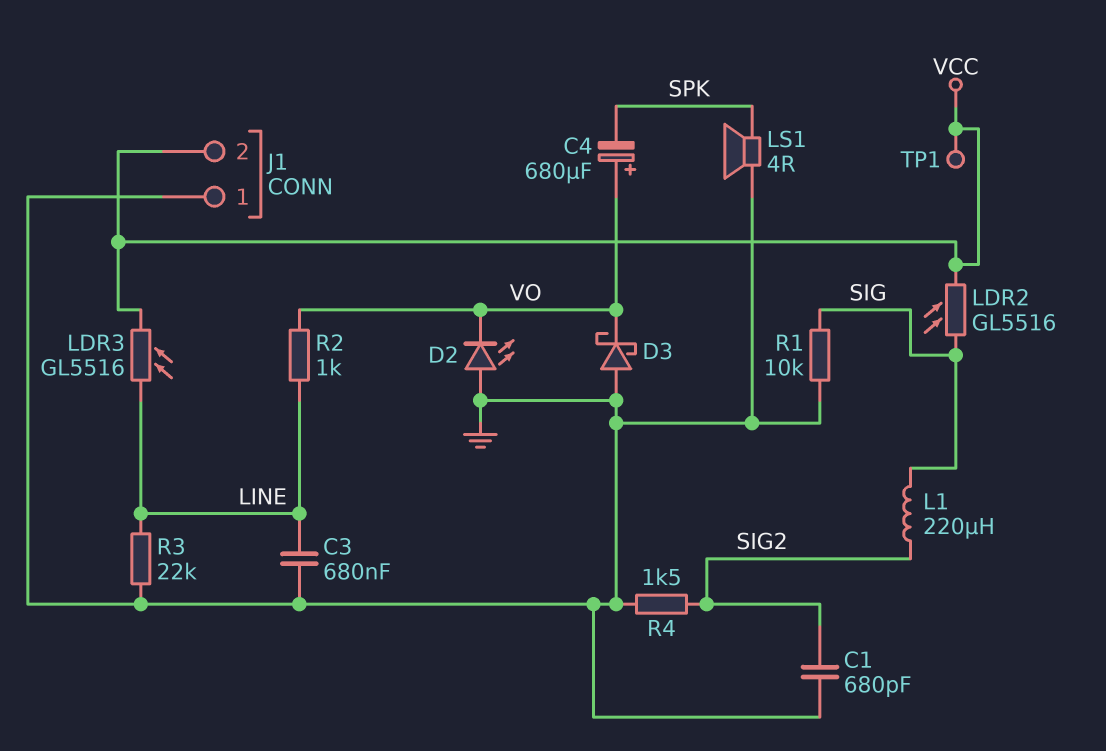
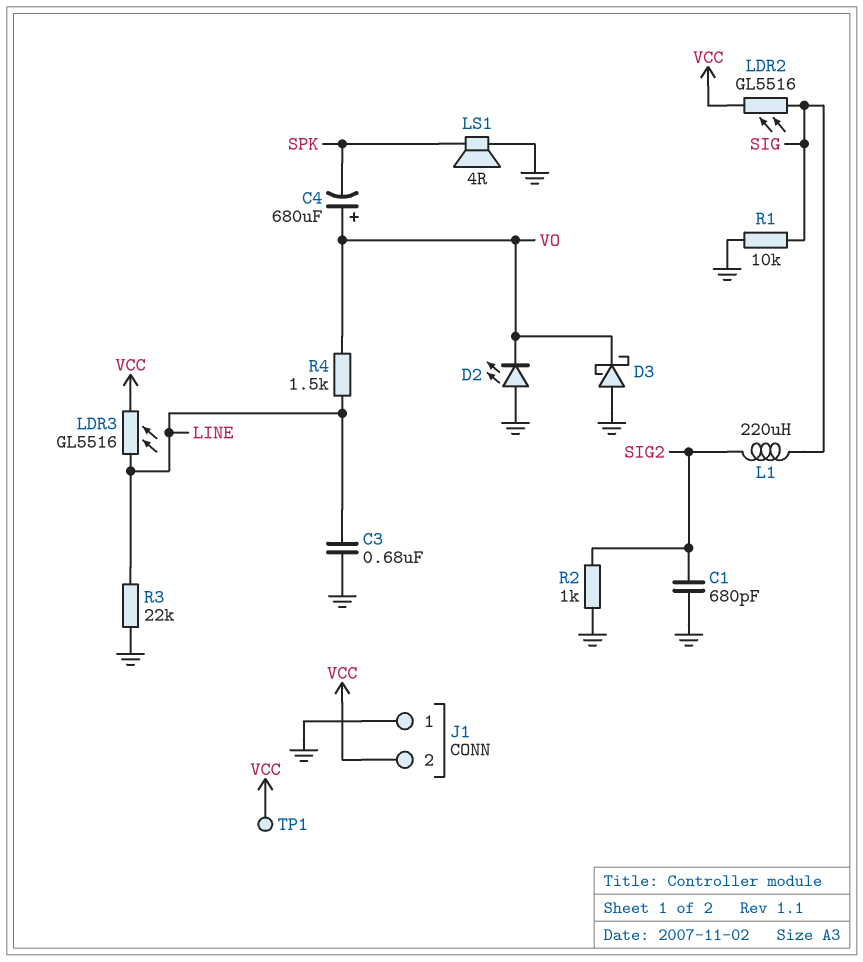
R2: 1k (LINE, VO) -> 1k (GND, SIG2)
R4: 1.5k (GND, SIG2) -> 1.5k (LINE, VO)

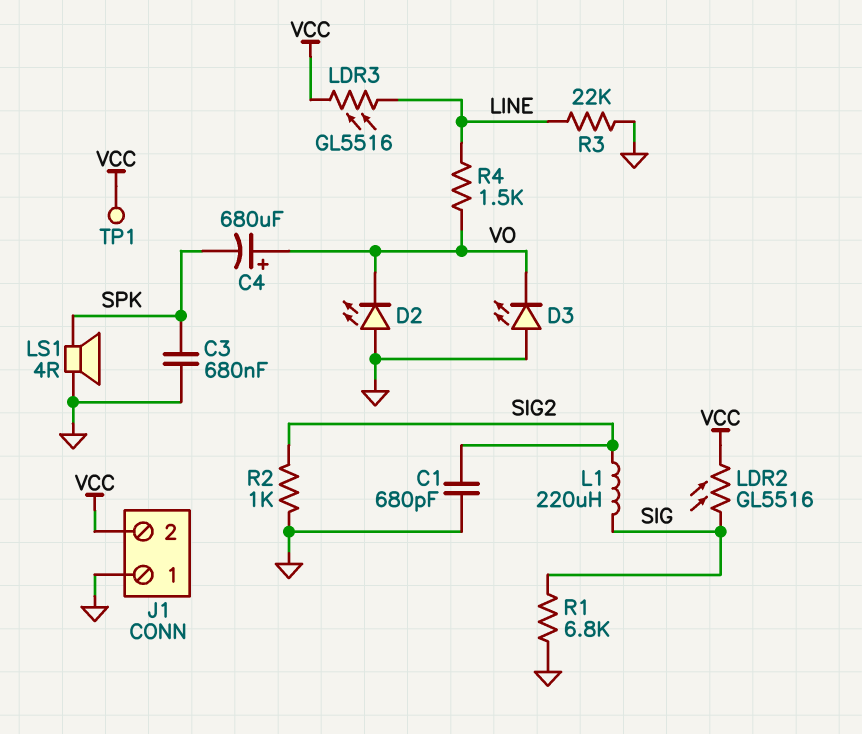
C3: 680nF (GND, LINE) -> 680nF (GND, SPK)
D3: schottky (A GND, K VO) -> LED (A GND, K VO)
R1: 10k (GND, SIG) -> 6.8k (GND, SIG)

